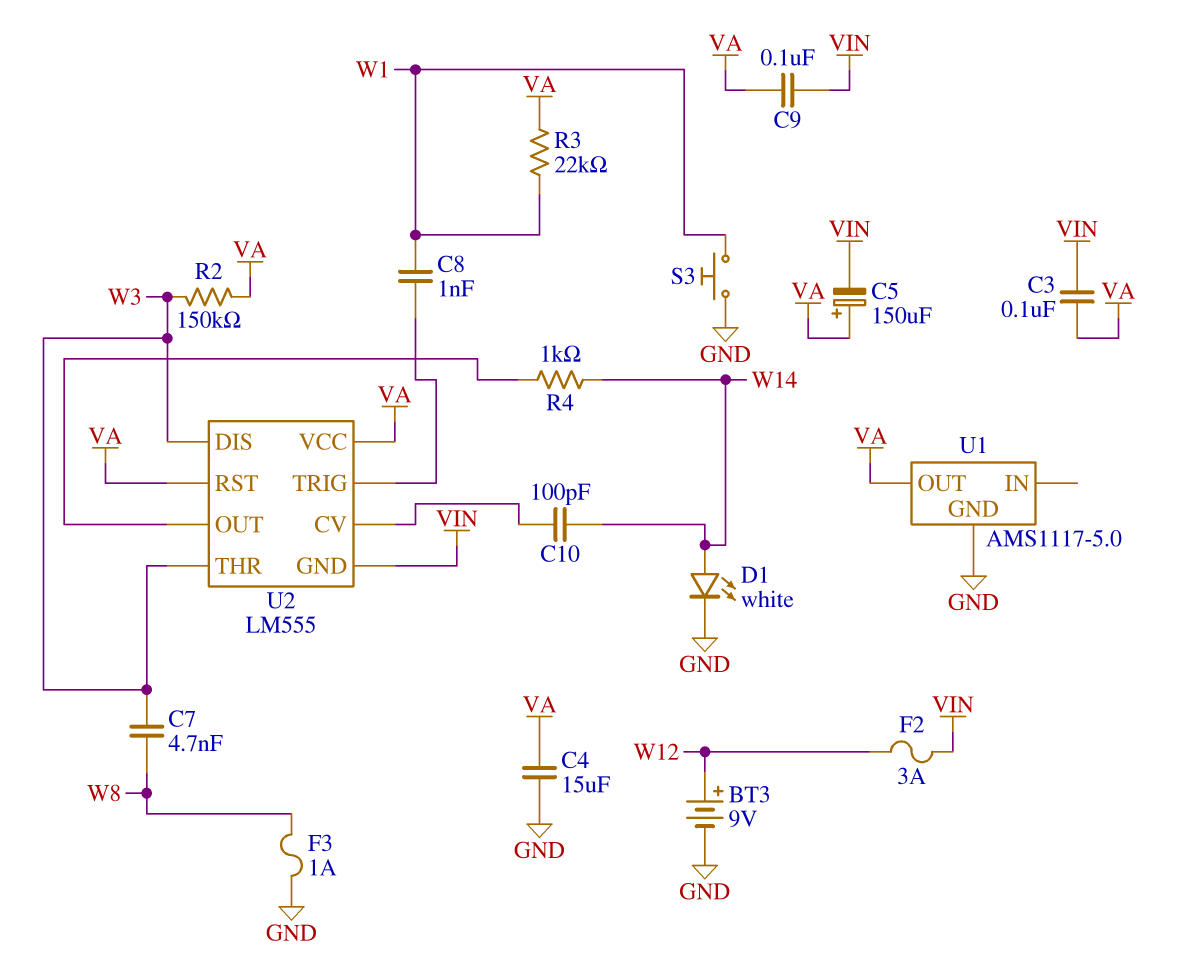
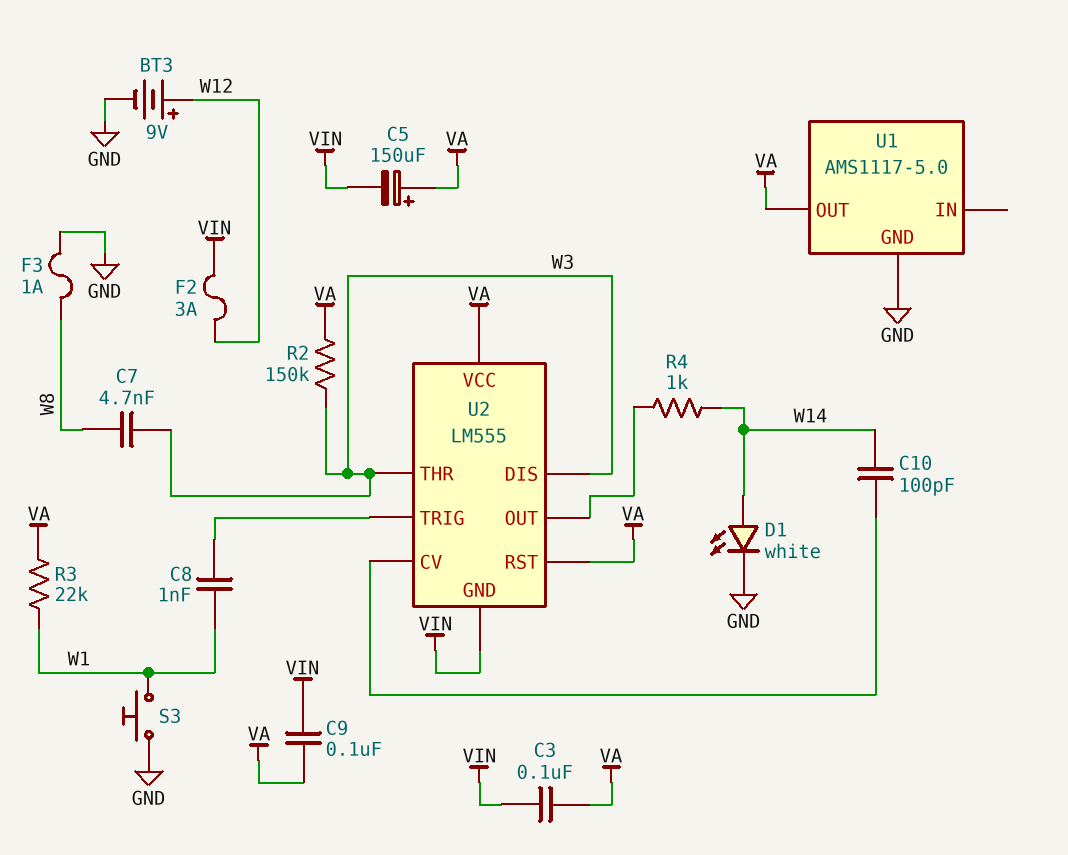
C4: 15uF (GND, VA) -> none

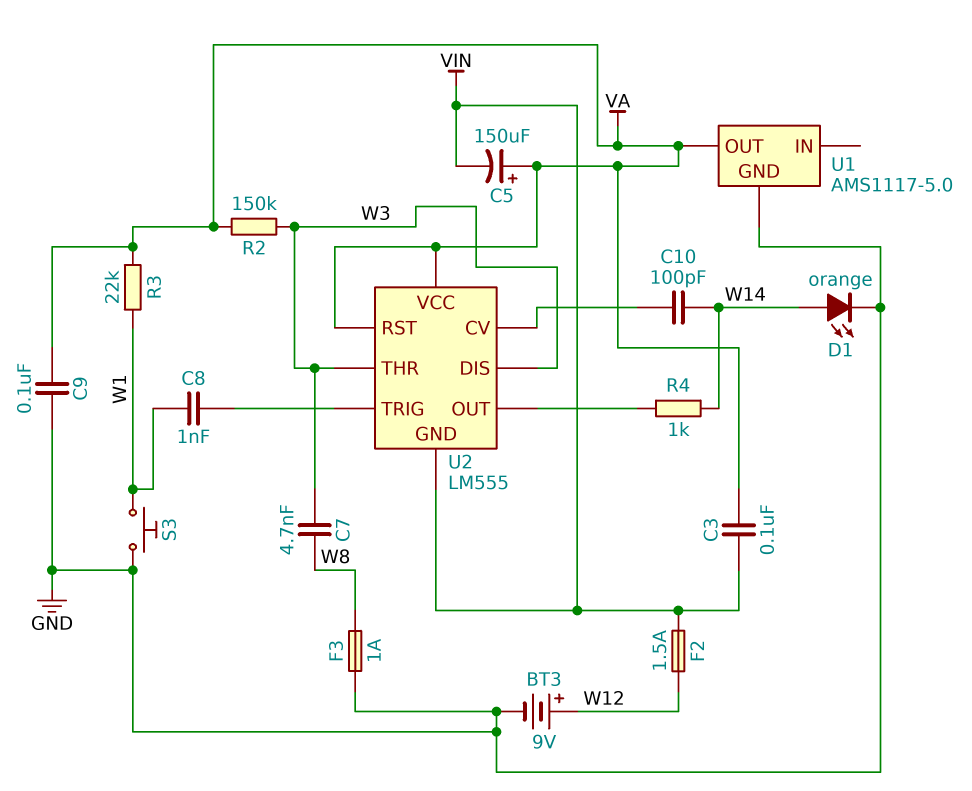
C9: 100nF (VA, VIN) -> 100nF (GND, VA)
D1: LED white (A W14, K GND) -> LED orange (A W14, K GND)
F2: 3A (VIN, W12) -> 1.5A (VIN, W12)

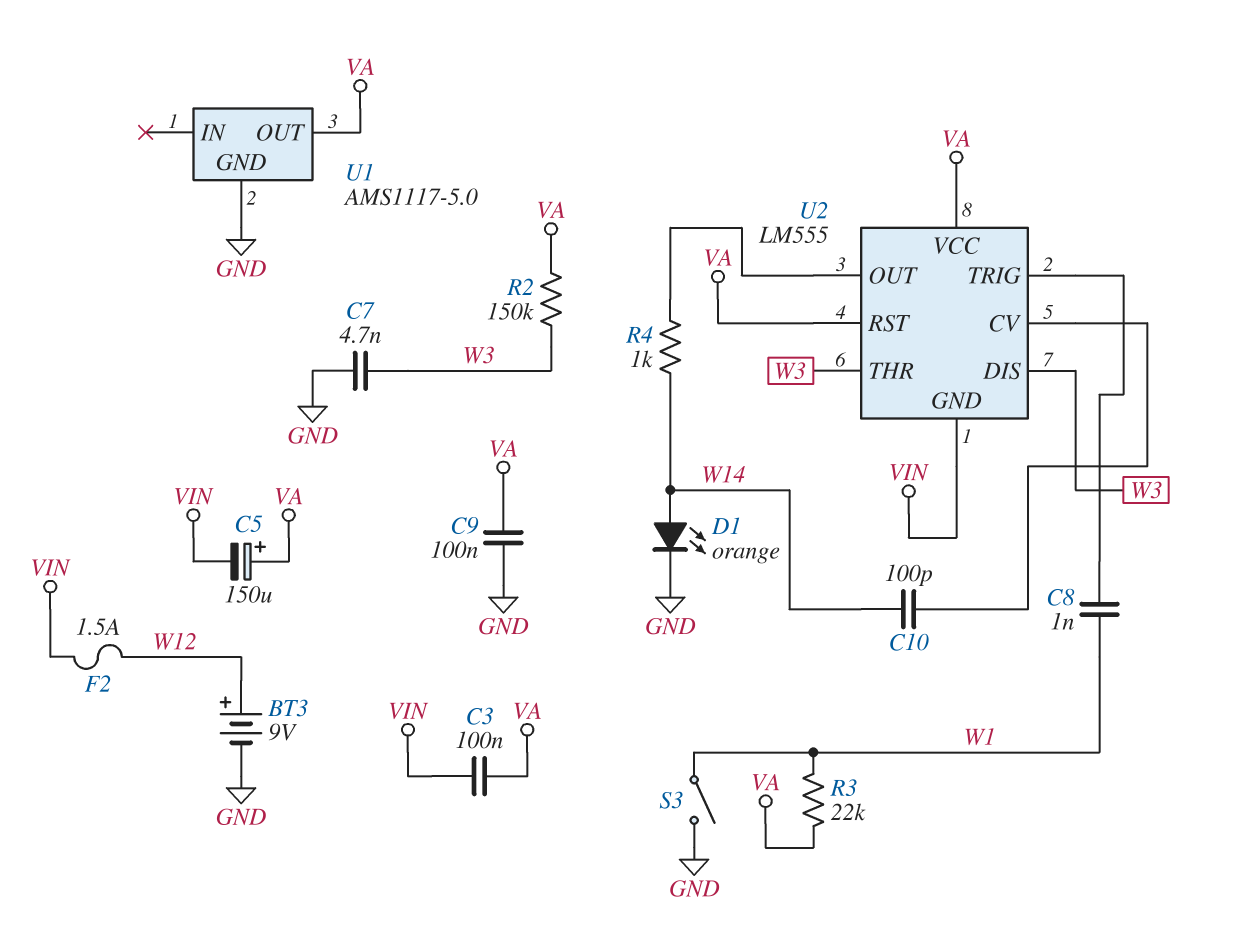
C7: 4.7nF (W3, W8) -> 4.7nF (GND, W3)
F3: 1A (GND, W8) -> none
S3: button (GND, W1) -> switch (GND, W1)

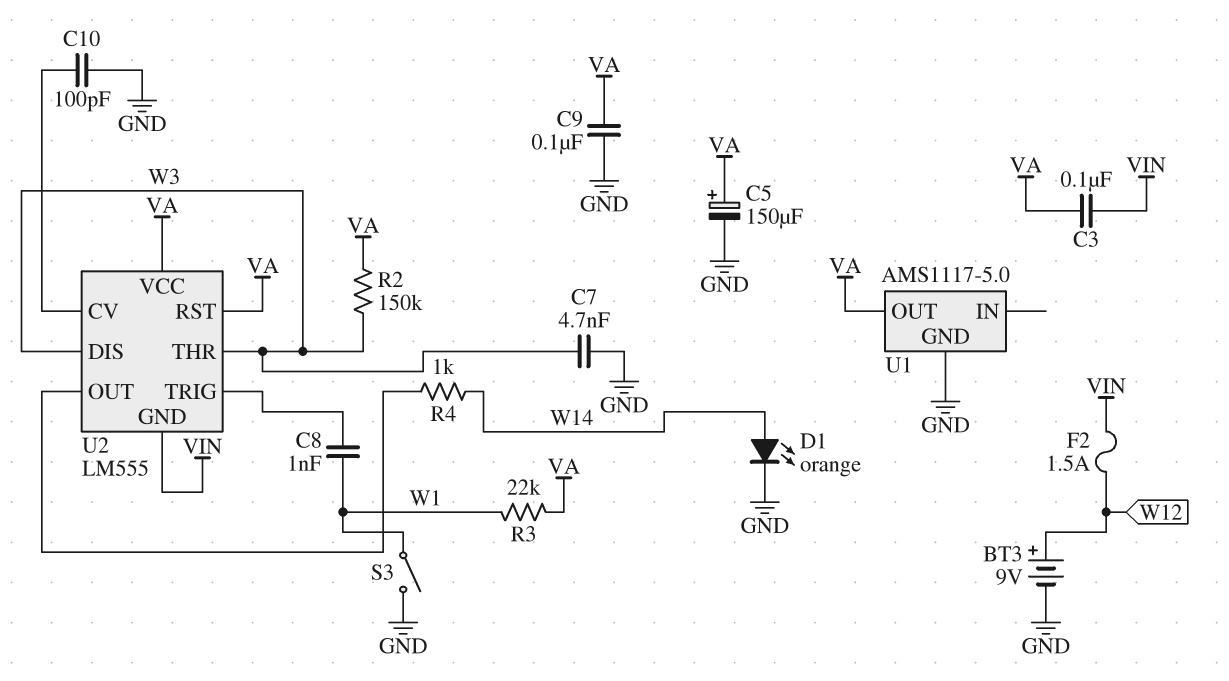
C5: 150uF (plus VA, minus VIN) -> 150uF (plus VA, minus GND)
C10: 100pF (U2/CV, W14) -> 100pF (GND, U2/CV)

